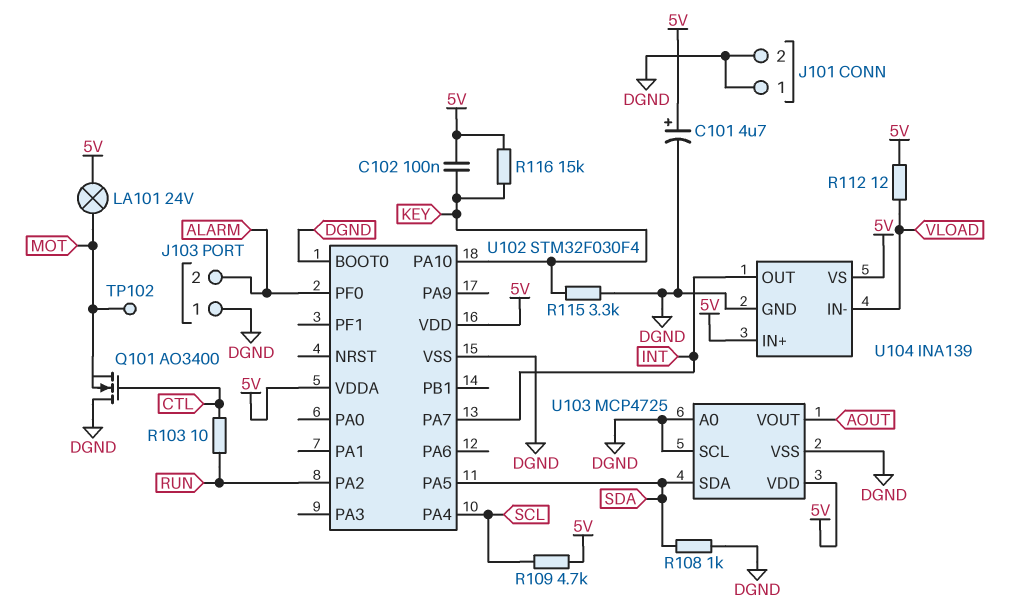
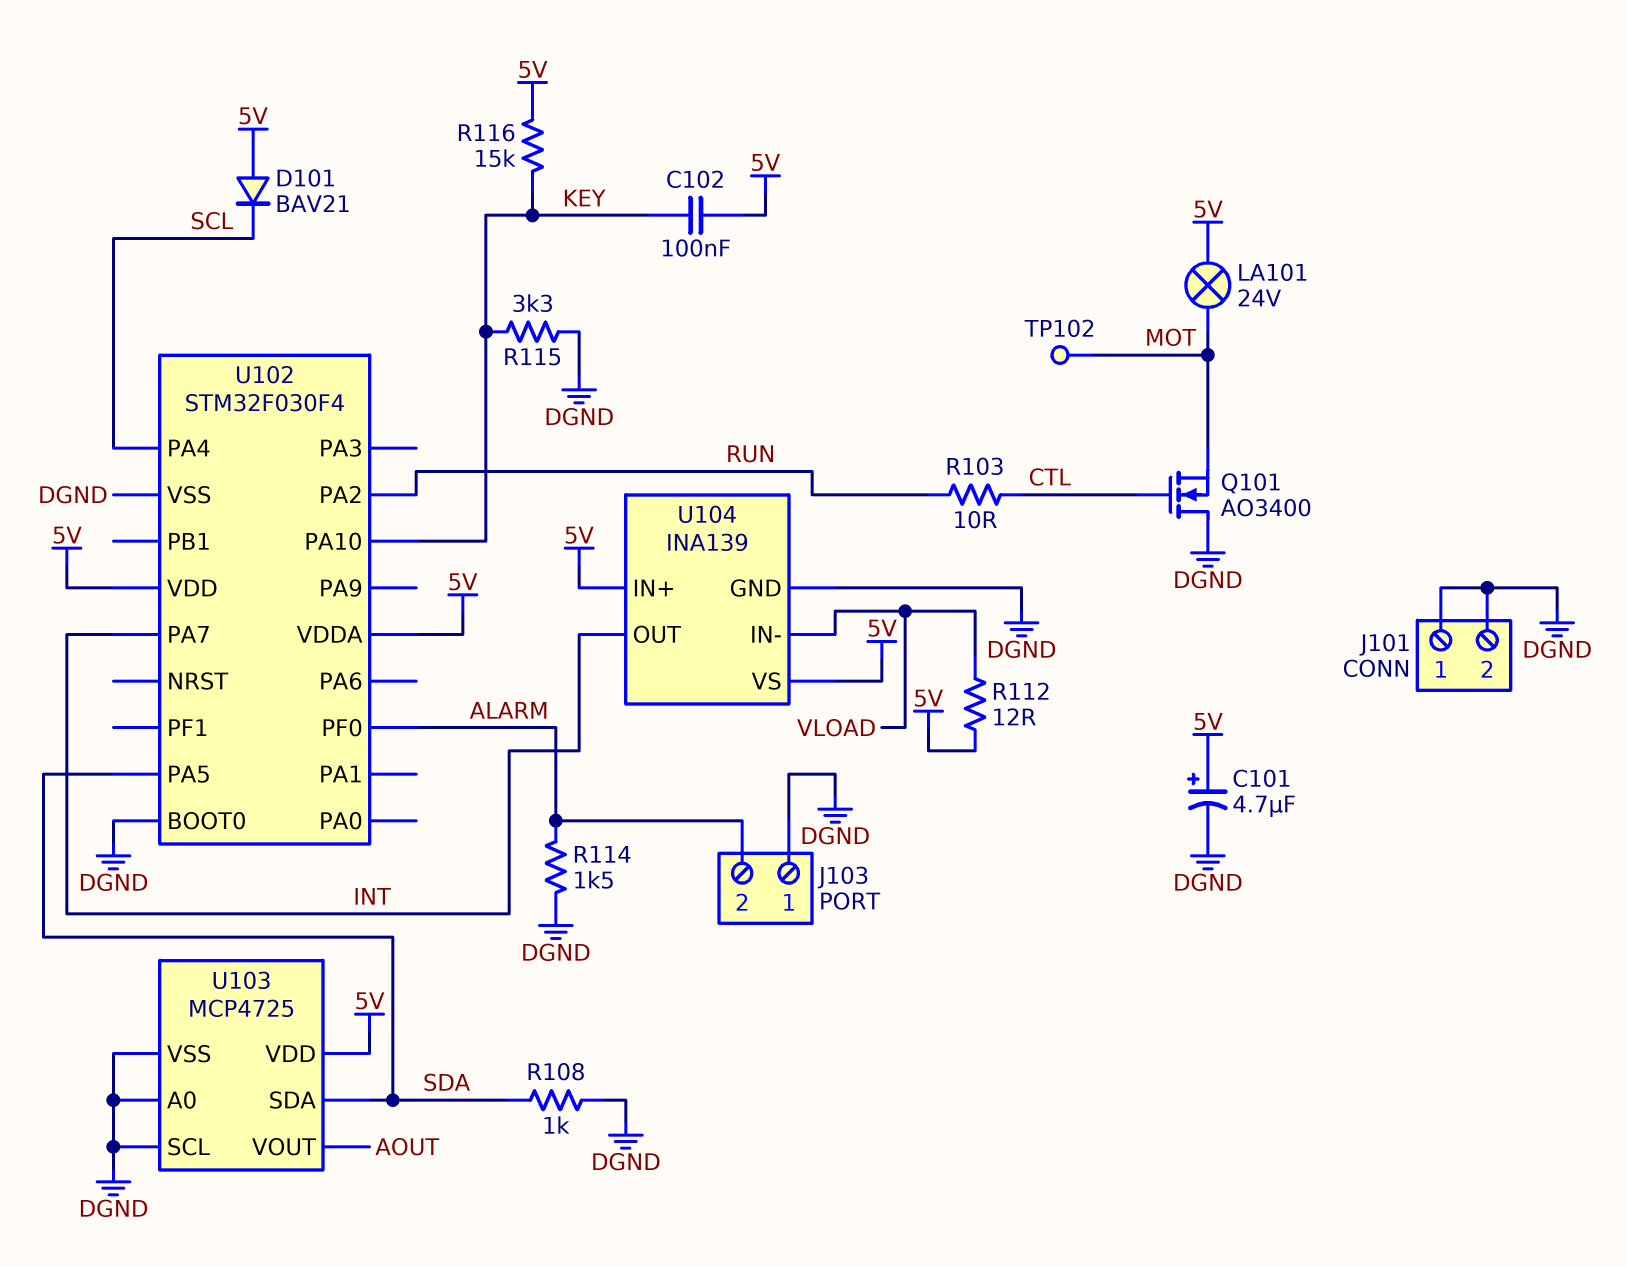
D101: none -> diode BAV21 (A 5V, K SCL)
R109: 4.7k (5V, SCL) -> none
R114: none -> 1.5k (ALARM, DGND)

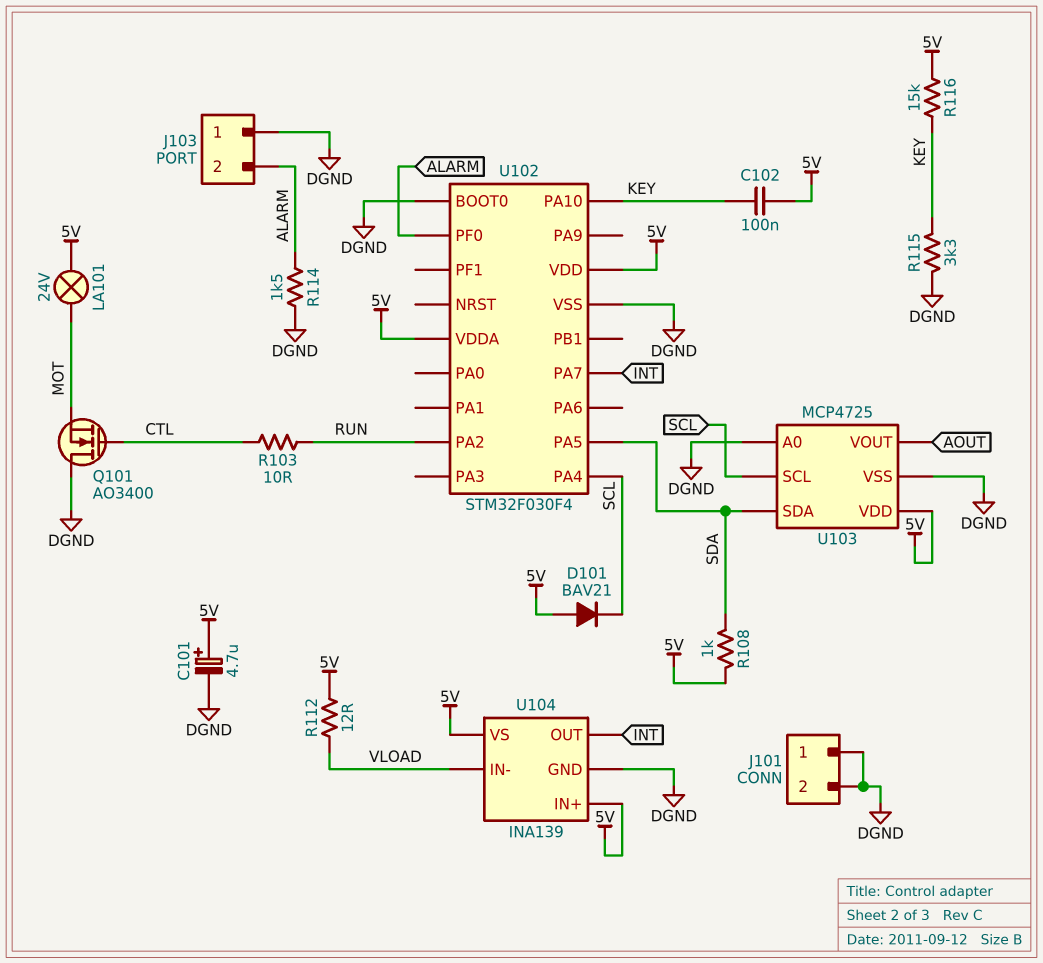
R108: 1k (DGND, SDA) -> 1k (5V, SDA)
TP102: test point (MOT) -> none
U103 pin SCL: DGND -> SCL

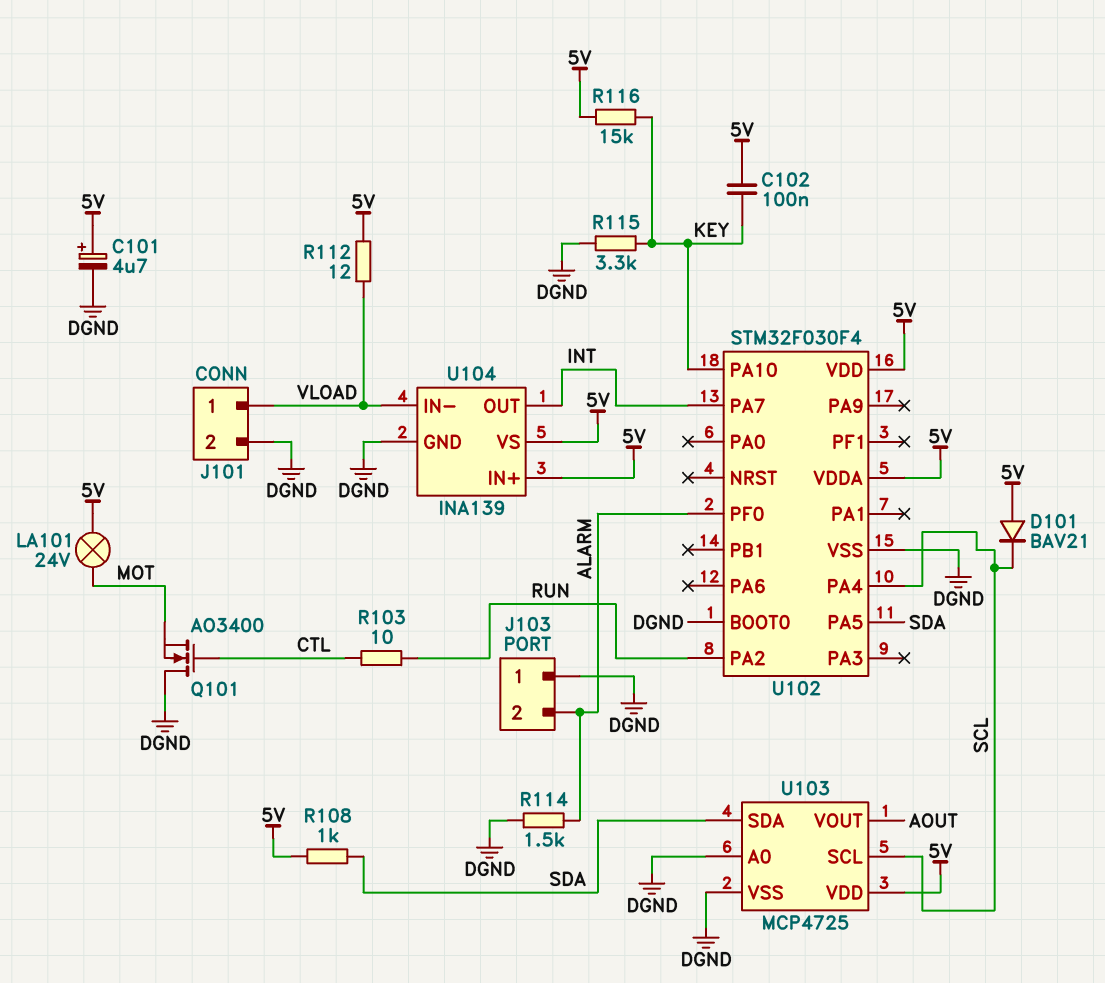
J101 pin 1: DGND -> VLOAD

